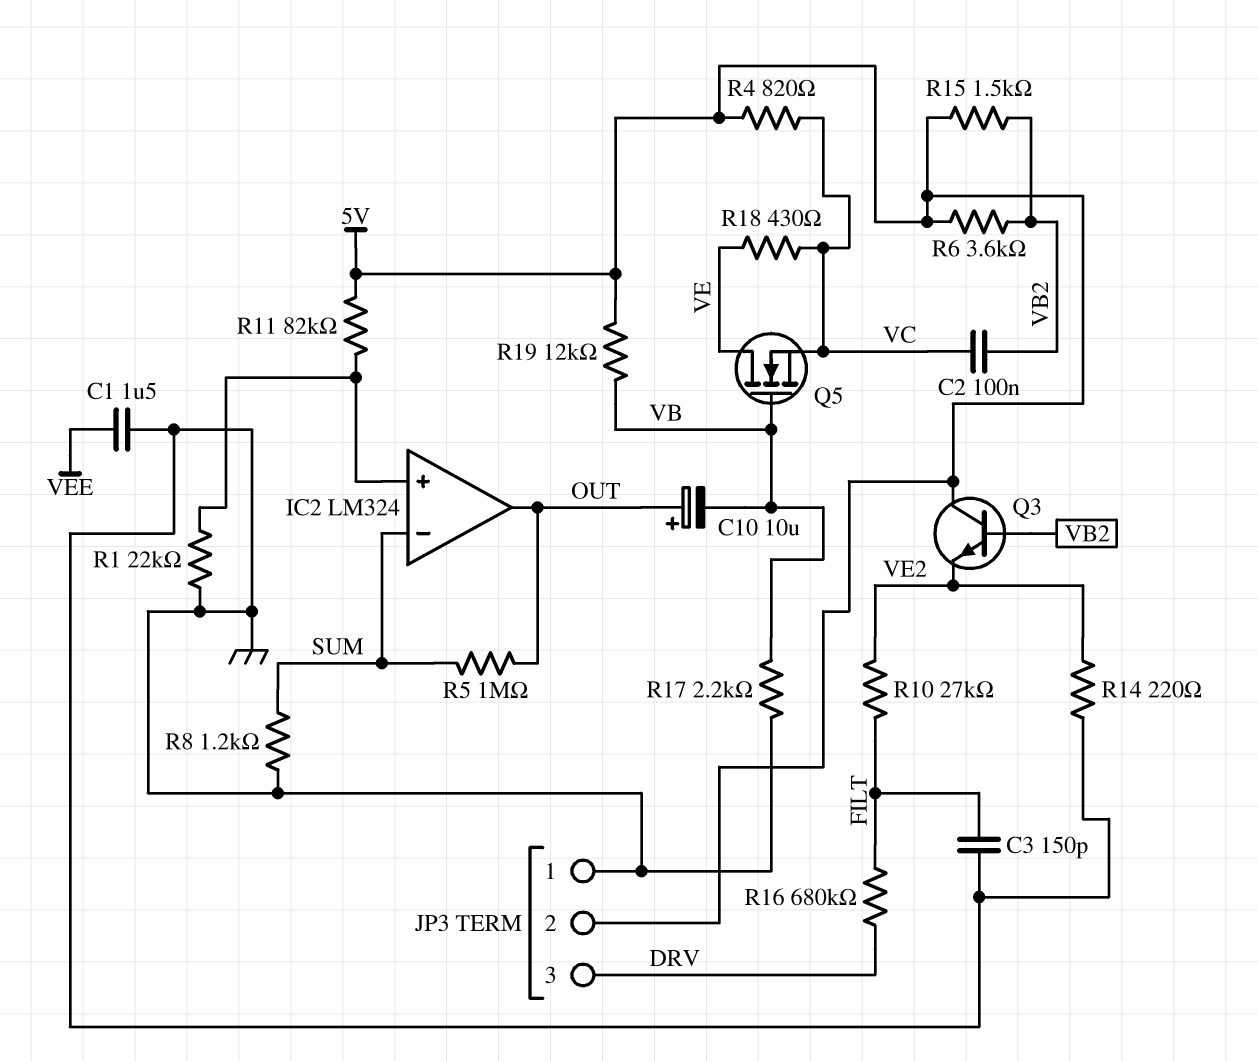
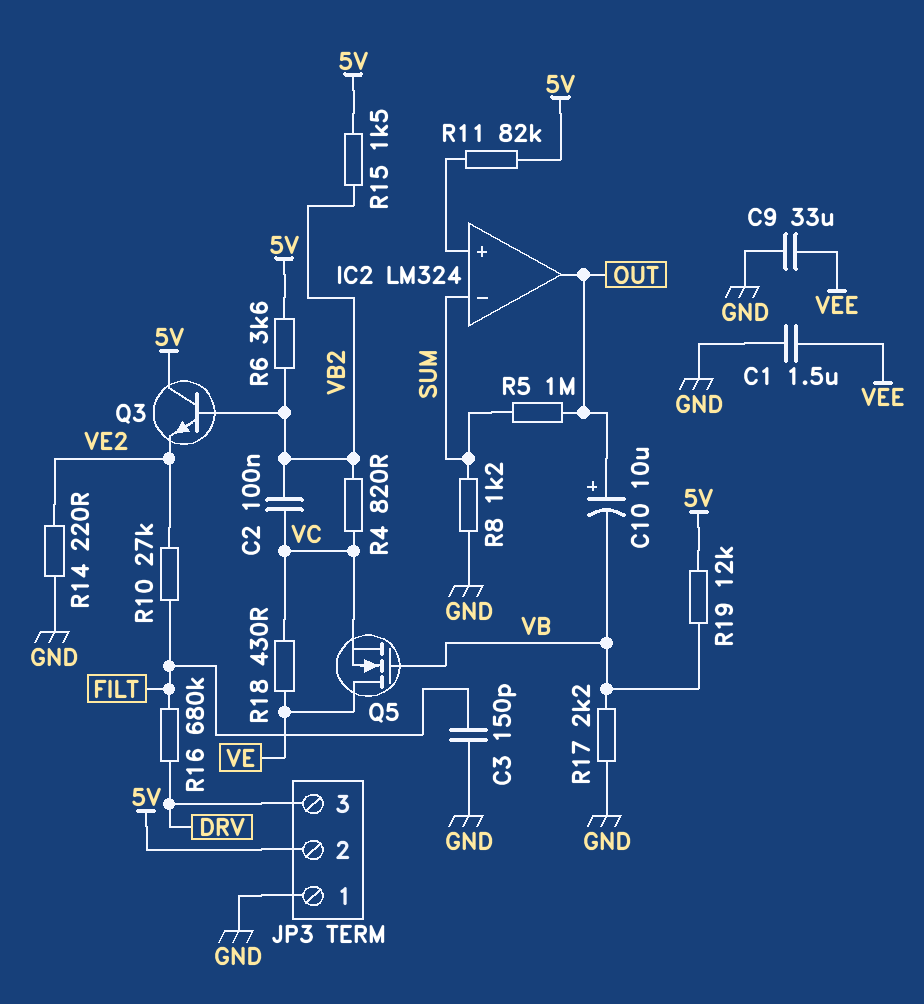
C9: none -> 33uF (GND, VEE)
R1: 22k (GND, IC2/in+) -> none
R4: 820 (5V, VC) -> 820 (VB2, VC)

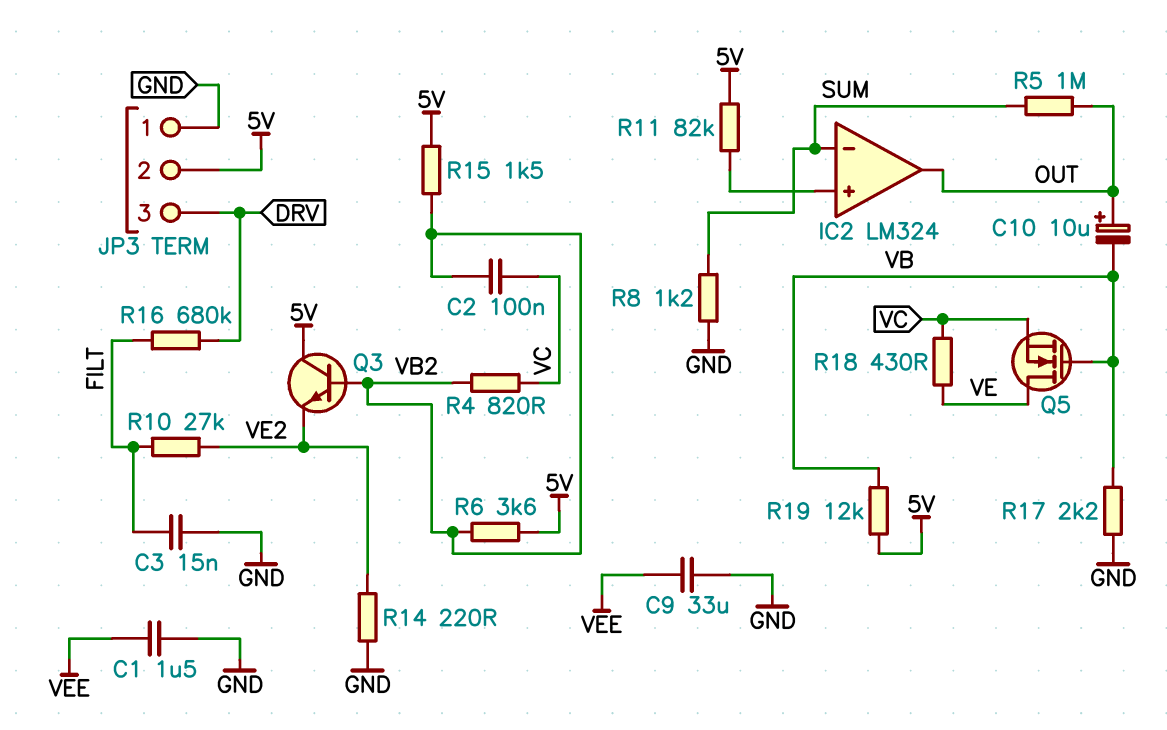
C3: 150pF (FILT, GND) -> 15nF (FILT, GND)

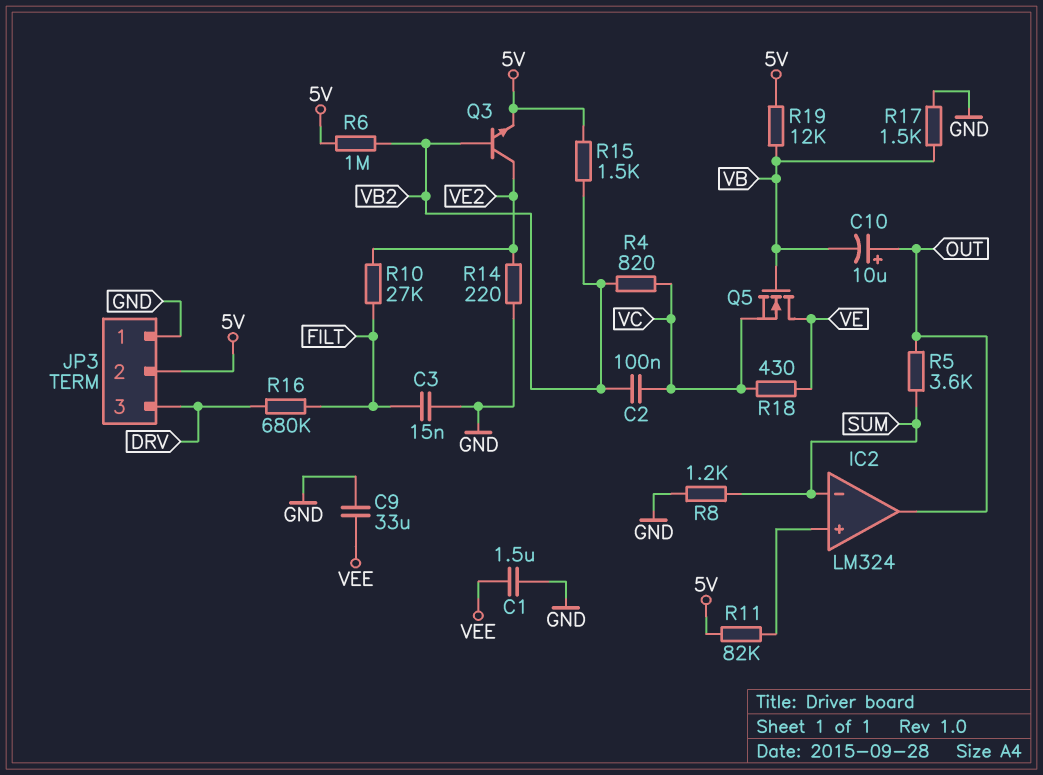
Q3: NPN (B VB2, C 5V, E VE2) -> NPN (B VB2, C VE2, E 5V)
R5: 1M (OUT, SUM) -> 3.6k (OUT, SUM)
R6: 3.6k (5V, VB2) -> 1M (5V, VB2)
R17: 2.2k (GND, VB) -> 1.5k (GND, VB)

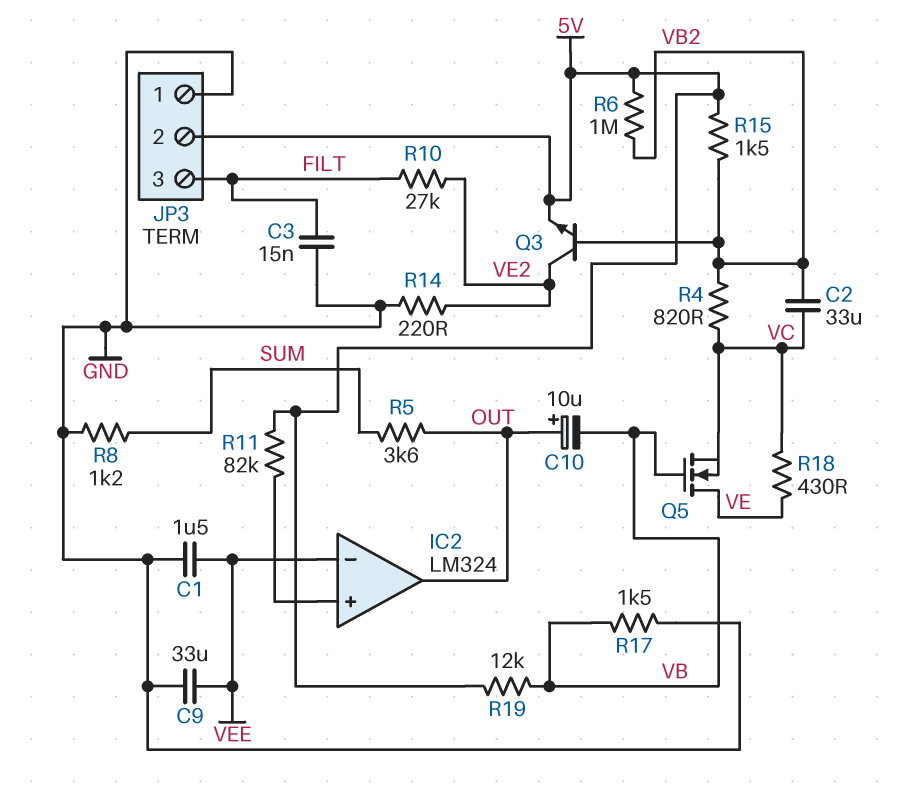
C2: 100nF (VB2, VC) -> 33uF (VB2, VC)
IC2 pin in-: SUM -> VEE
JP3 pin 3: DRV -> FILT
R16: 680k (DRV, FILT) -> none

